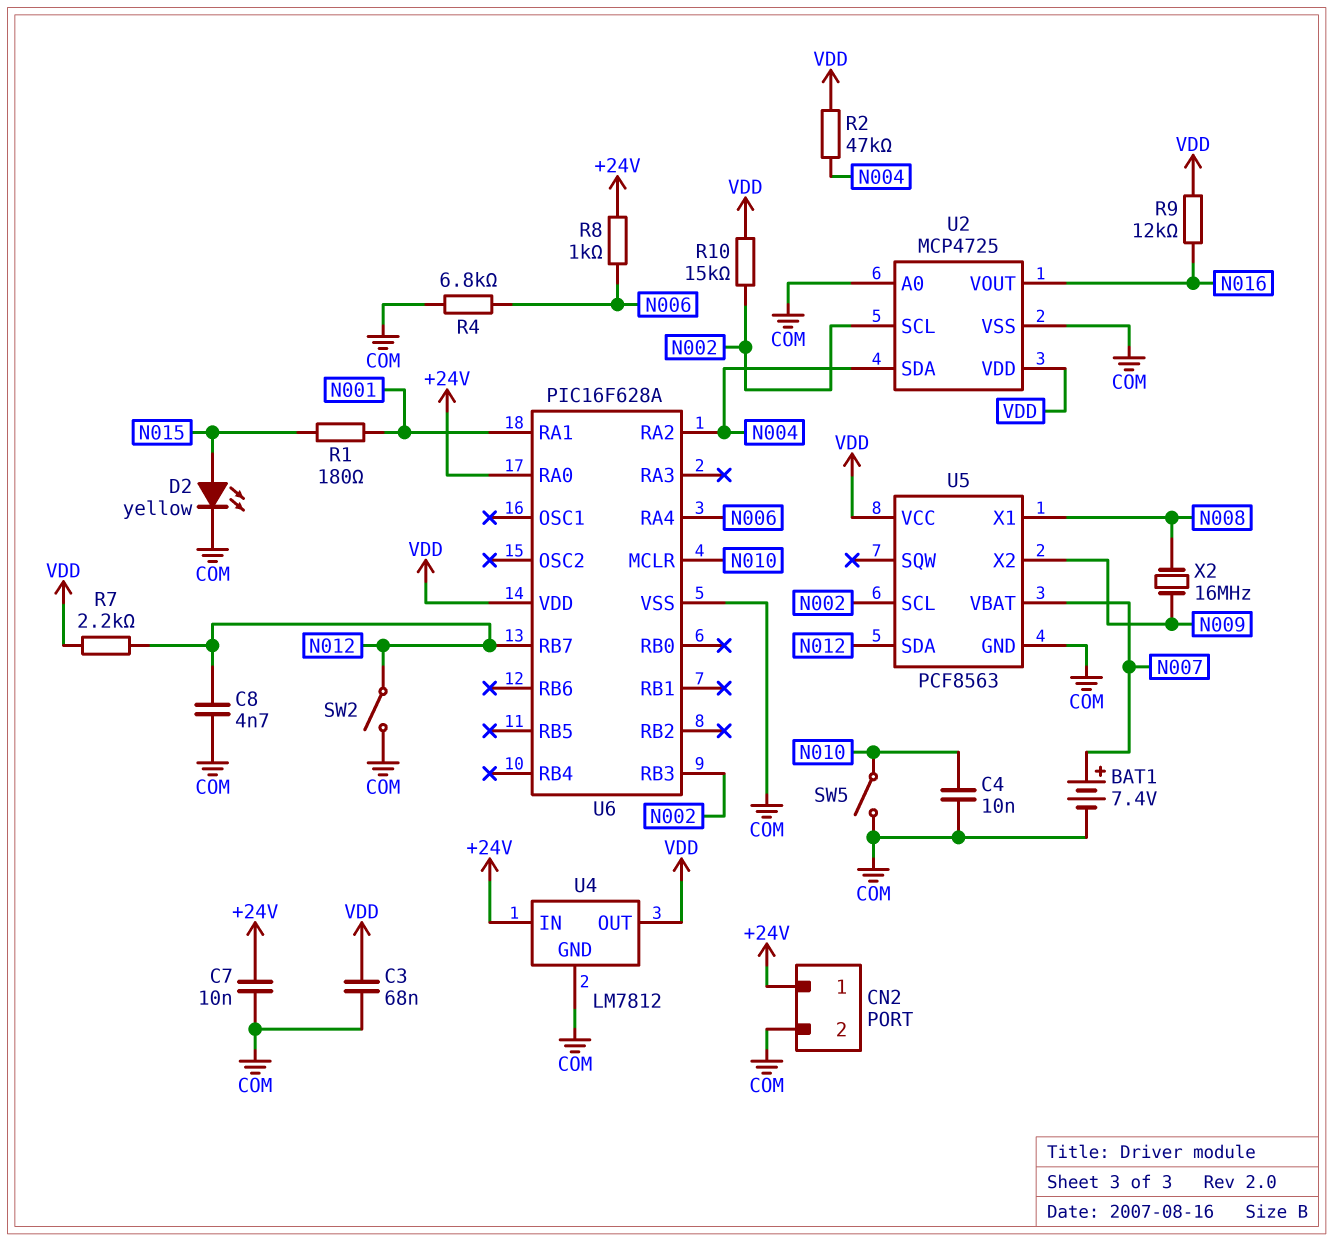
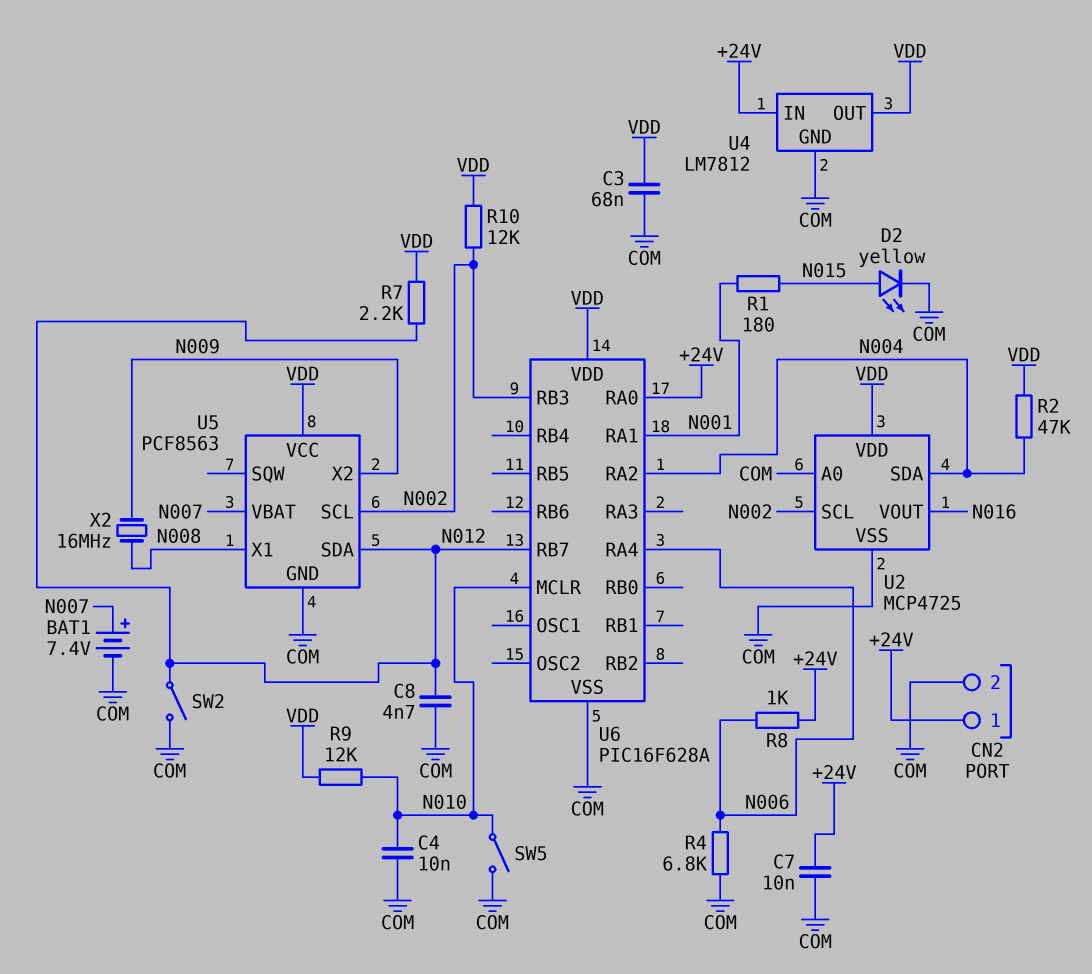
R9: 12k (N016, VDD) -> 12k (N010, VDD)
R10: 15k (N002, VDD) -> 12k (N002, VDD)

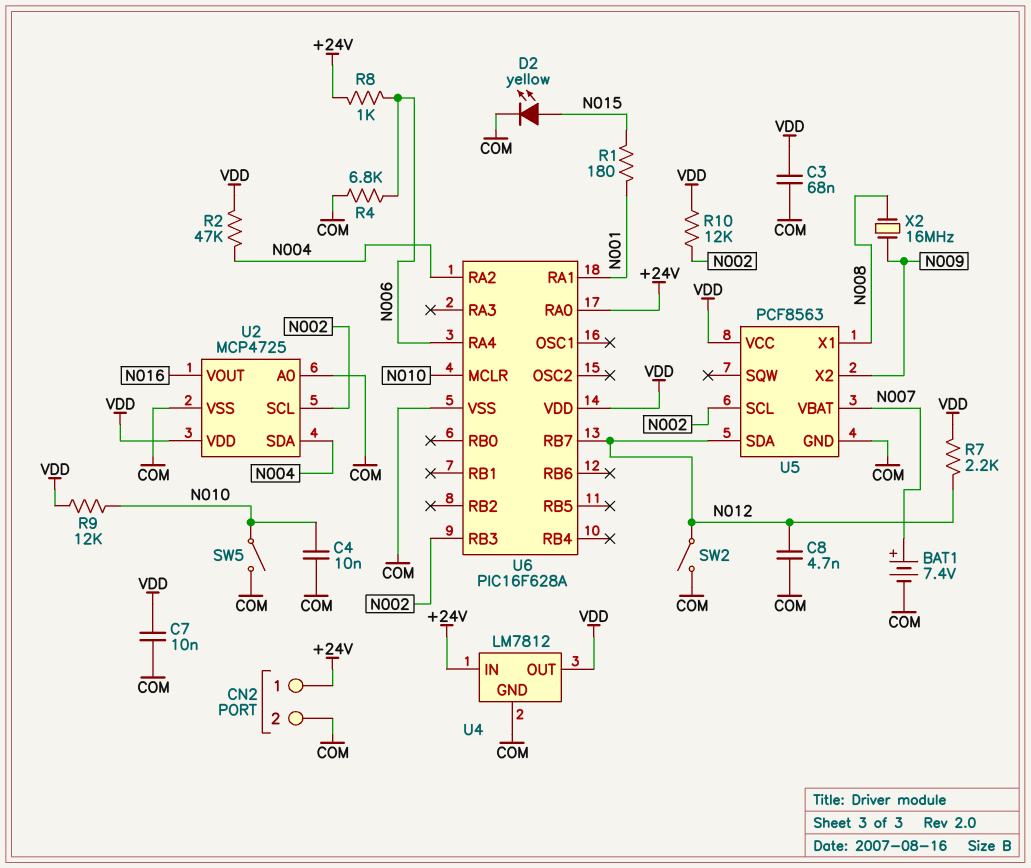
C7: 10nF (+24V, COM) -> 10nF (COM, VDD)

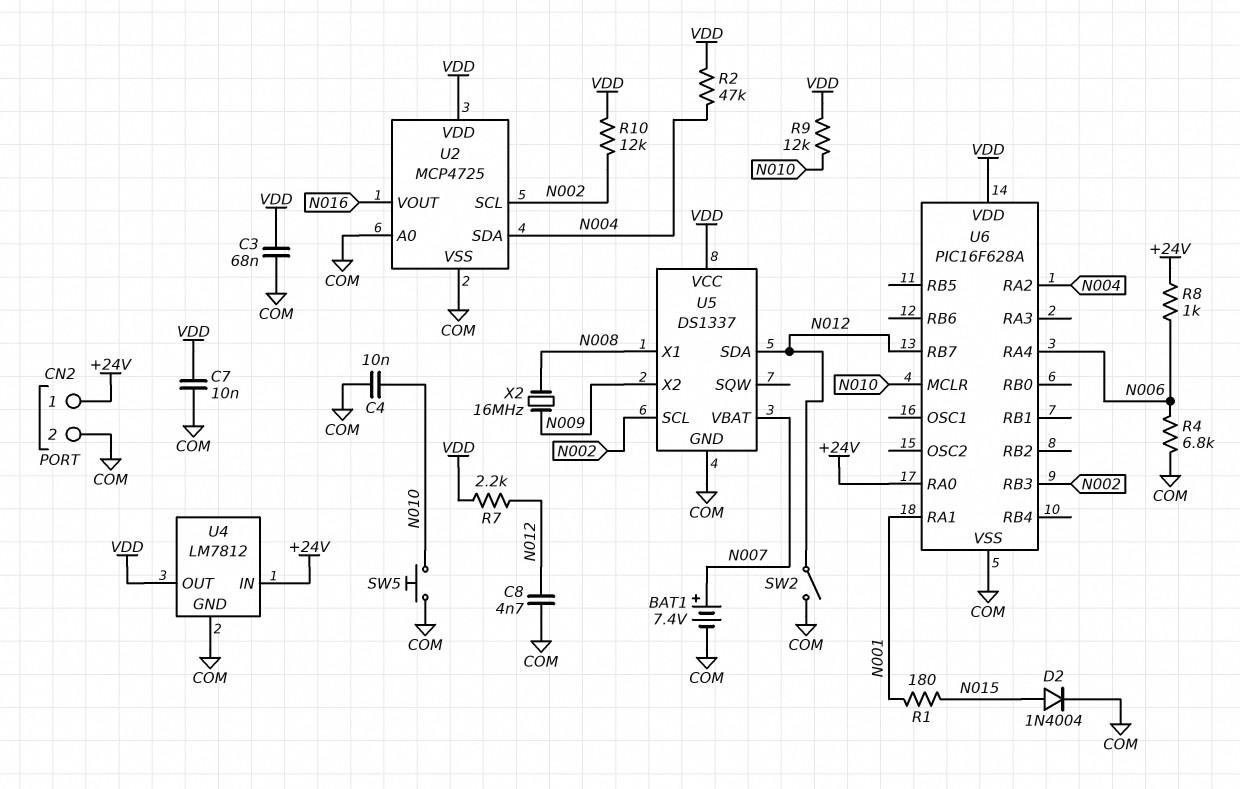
D2: LED yellow (A N015, K COM) -> diode 1N4004 (A N015, K COM)
SW5: switch (COM, N010) -> button (COM, N010)
U5: PCF8563 -> DS1337

